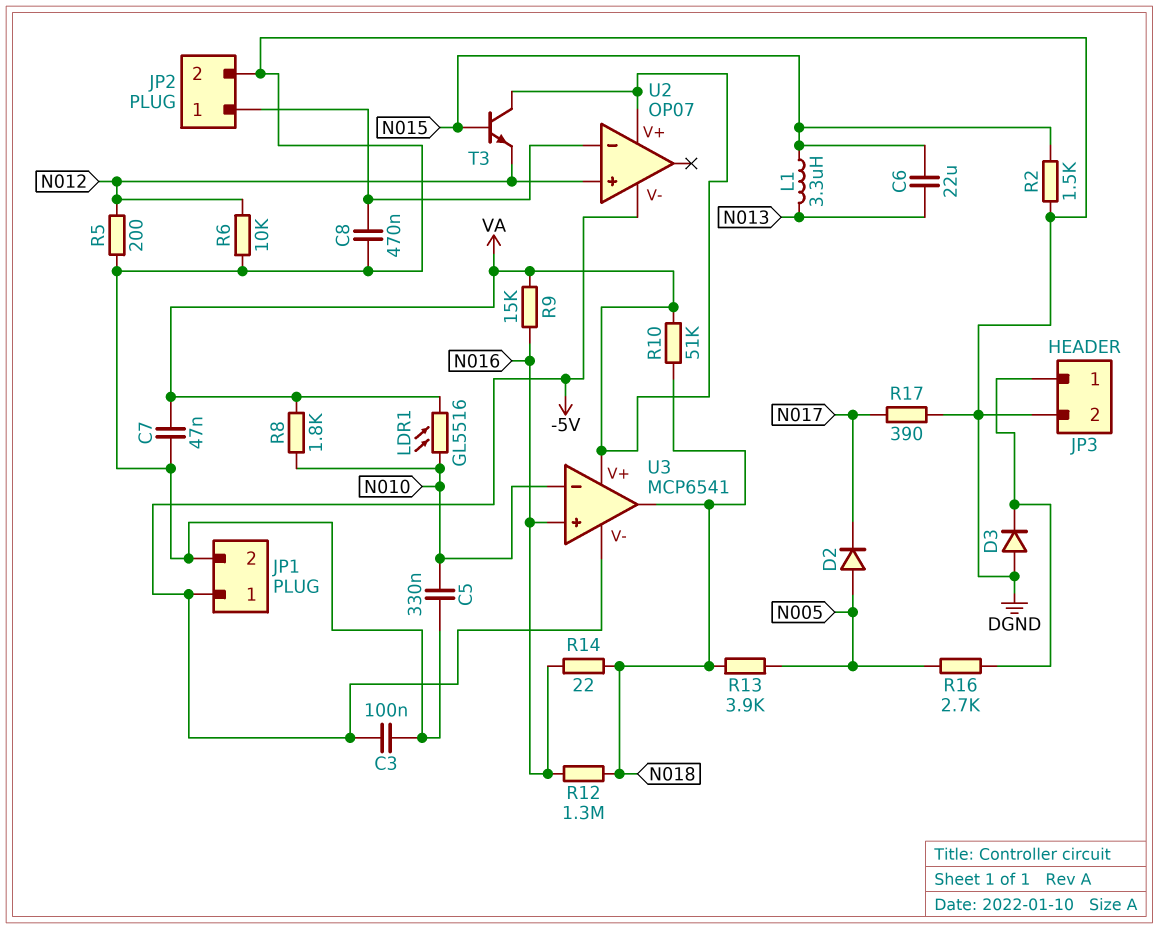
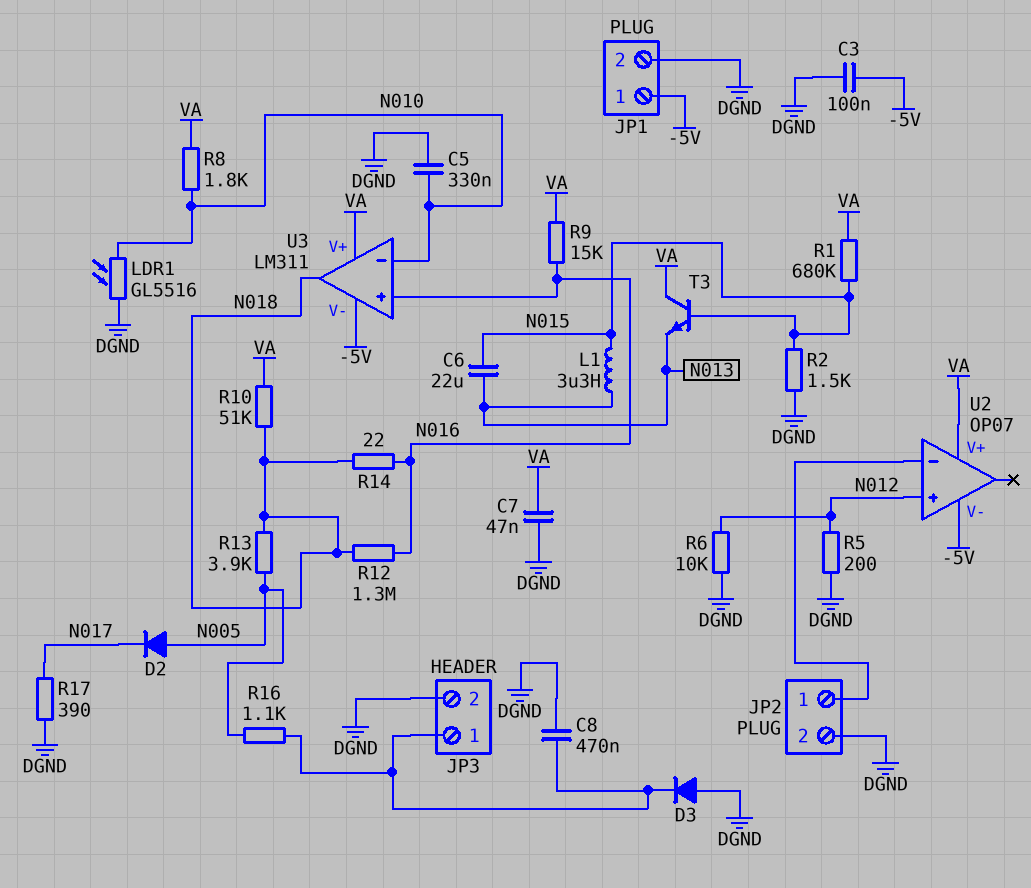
C8: 470nF (DGND, JP2/1) -> 470nF (DGND, JP3/1)
LDR1: GL5516 (N010, VA) -> GL5516 (DGND, N010)
R1: none -> 680k (N015, VA)
R16: 2.7k (JP3/1, N005) -> 1.1k (JP3/1, N005)
T3: NPN (B N015, C VA, E N012) -> NPN (B N015, C VA, E N013)
U3: MCP6541 -> LM311

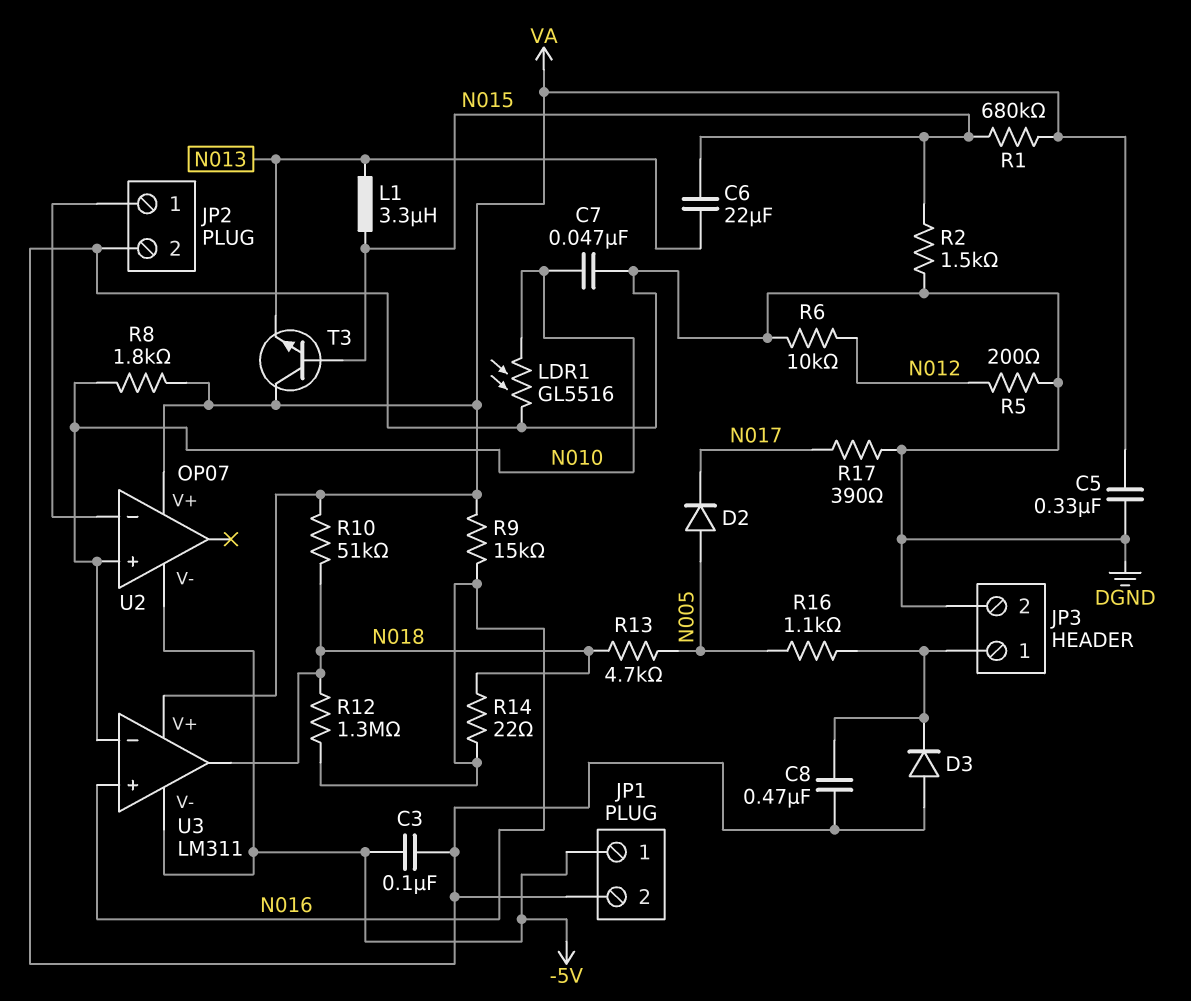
C5: 330nF (DGND, N010) -> 330nF (DGND, VA)
C7: 47nF (DGND, VA) -> 47nF (DGND, N010)
R13: 3.9k (N005, N018) -> 4.7k (N005, N018)
U2 pin in+: N012 -> N010

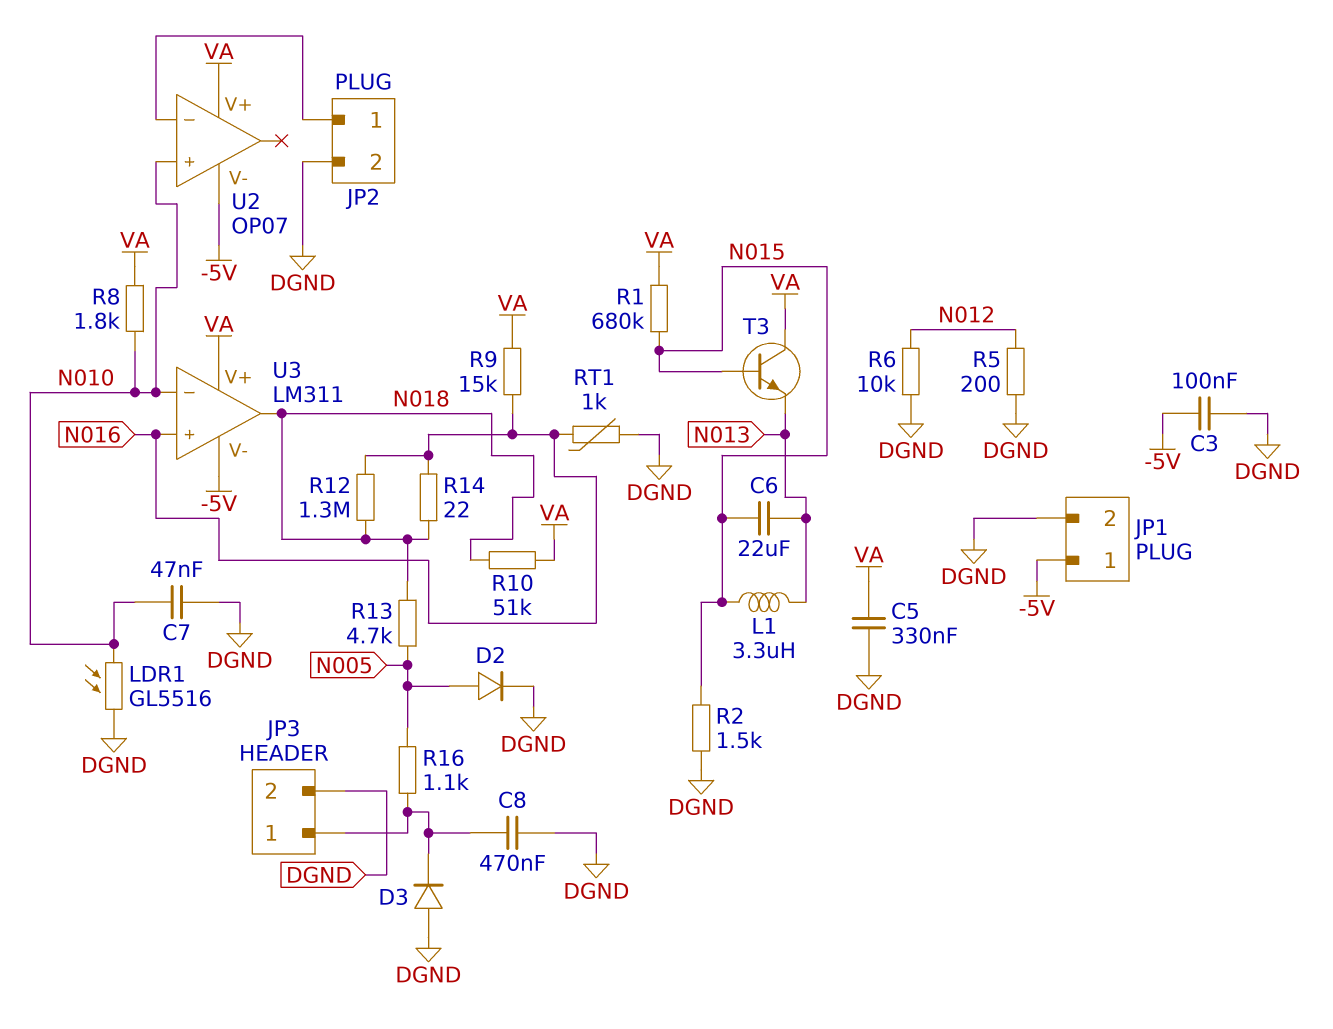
D2: diode (A N005, K N017) -> diode (A N005, K DGND)
R17: 390 (DGND, N017) -> none
RT1: none -> 1k (DGND, N016)

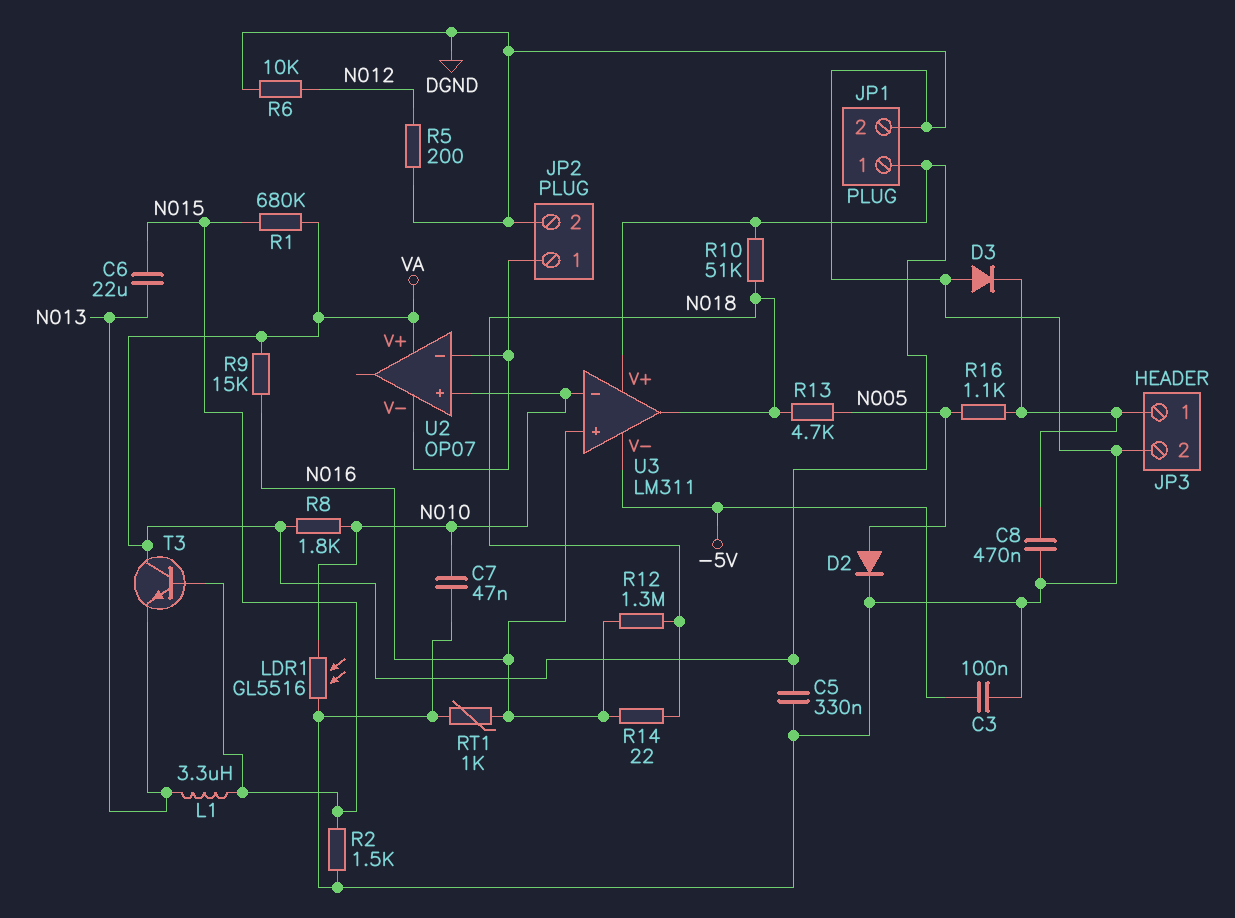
JP1 pin 1: -5V -> VA
U2 pin V-: -5V -> JP2/1

